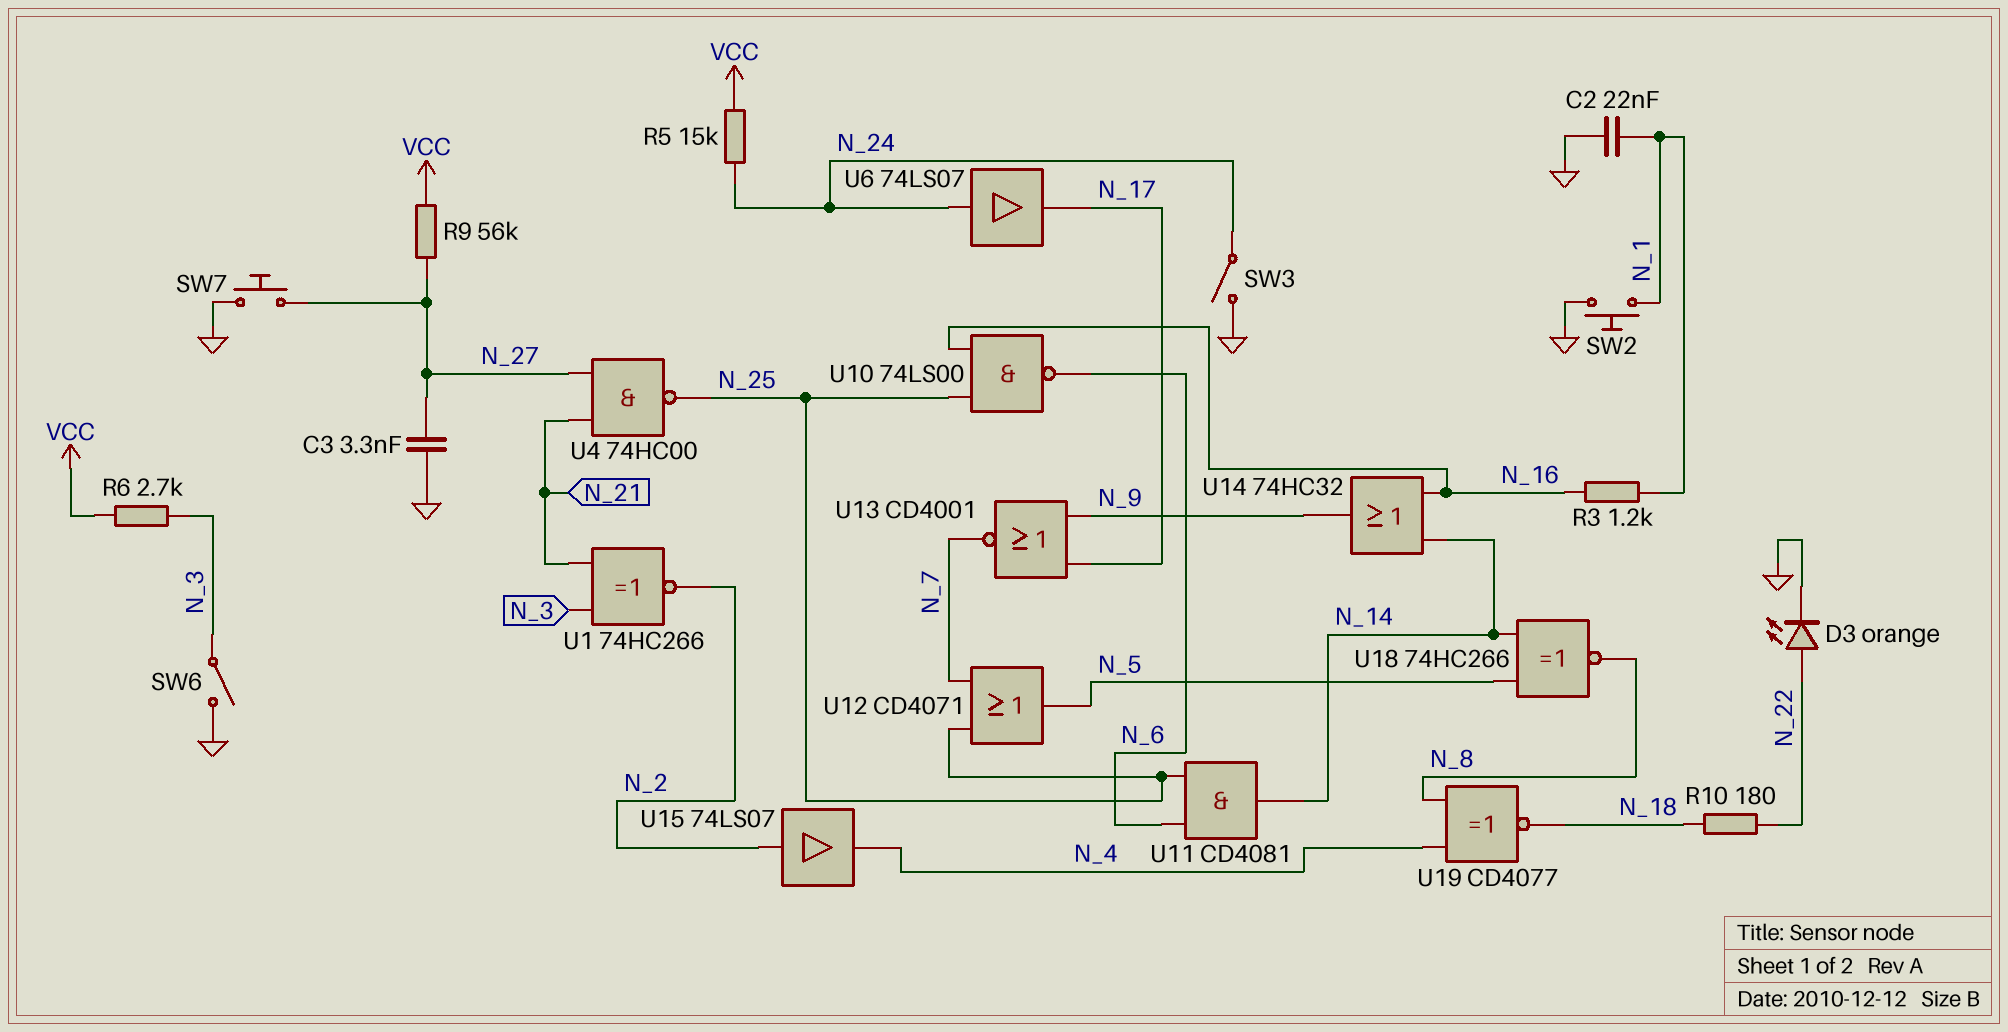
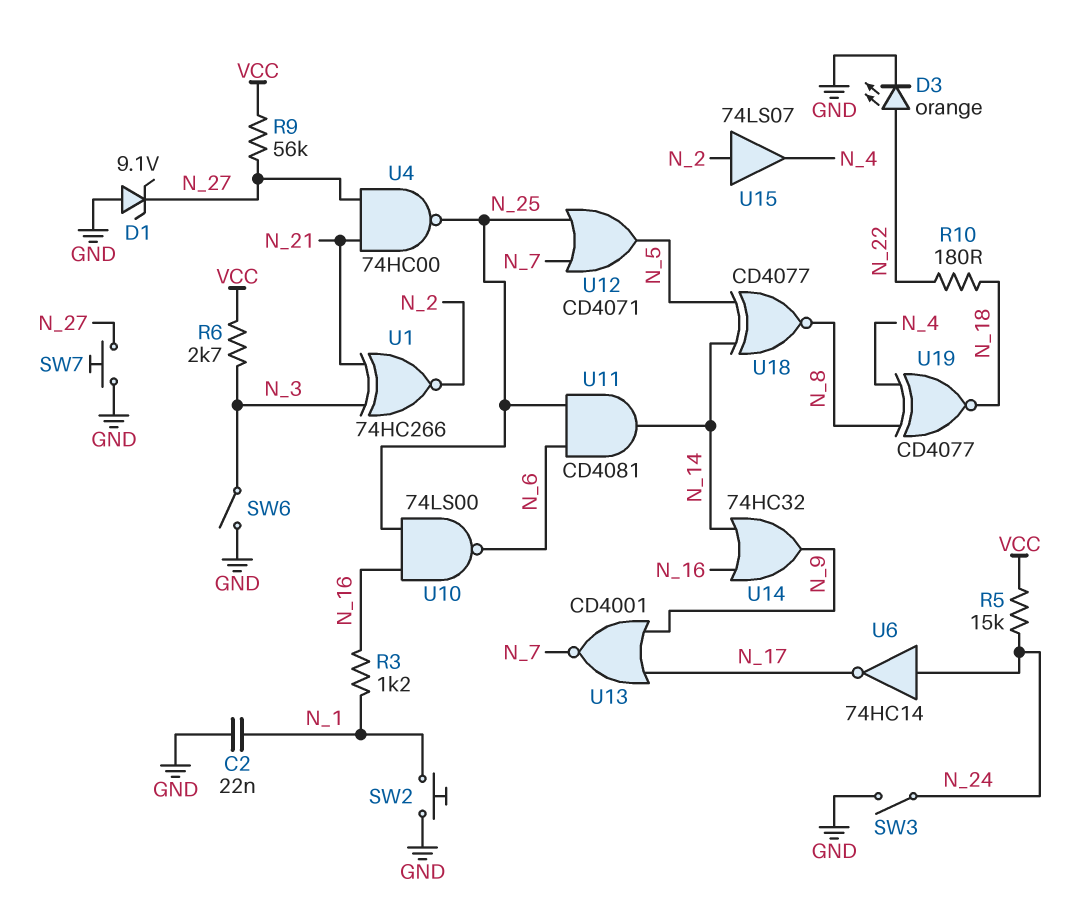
C3: 3.3nF (GND, N_27) -> none
D1: none -> zener 9.1V (A GND, K N_27)
U6: buffer 74LS07 (in N_24, out N_17) -> NOT 74HC14 (in N_24, out N_17)
U18: XNOR 74HC266 (in N_5, in N_14, out N_8) -> XNOR CD4077 (in N_5, in N_14, out N_8)

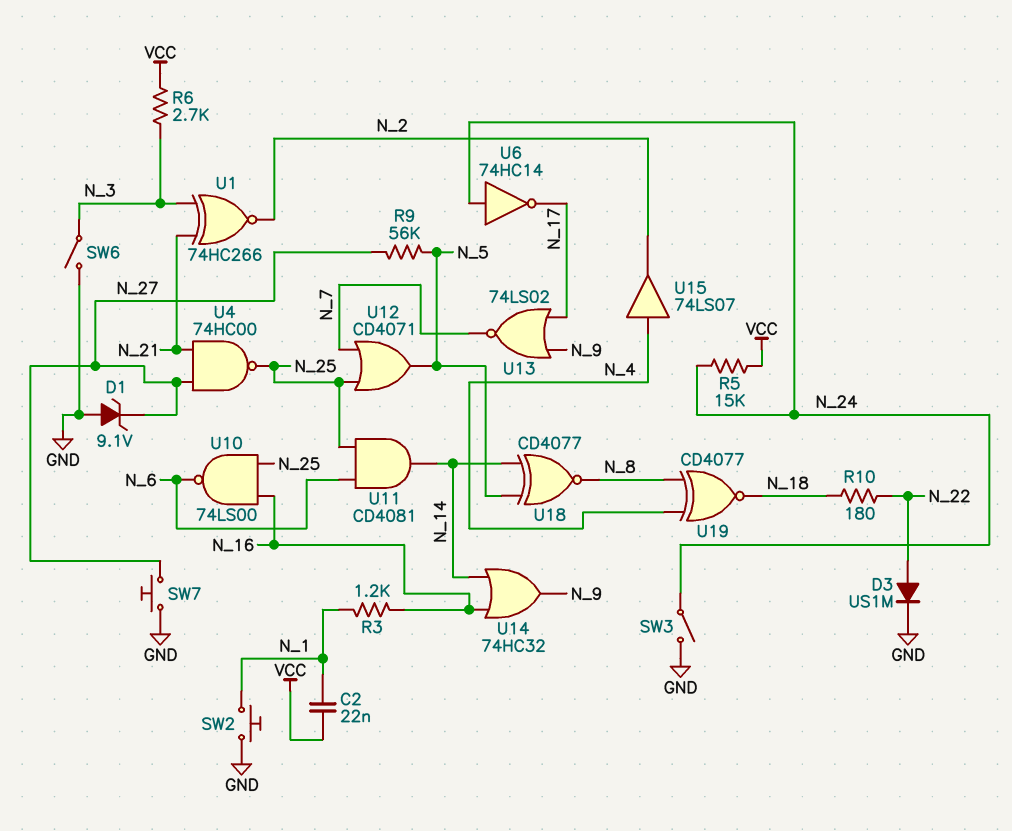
C2: 22nF (GND, N_1) -> 22nF (N_1, VCC)
D3: LED orange (A N_22, K GND) -> diode US1M (A N_22, K GND)
R9: 56k (N_27, VCC) -> 56k (N_5, N_27)
U13: NOR CD4001 (in N_9, in N_17, out N_7) -> NOR 74LS02 (in N_9, in N_17, out N_7)
U15: buffer 74LS07 (in N_2, out N_4) -> buffer 74LS07 (in N_4, out N_2)

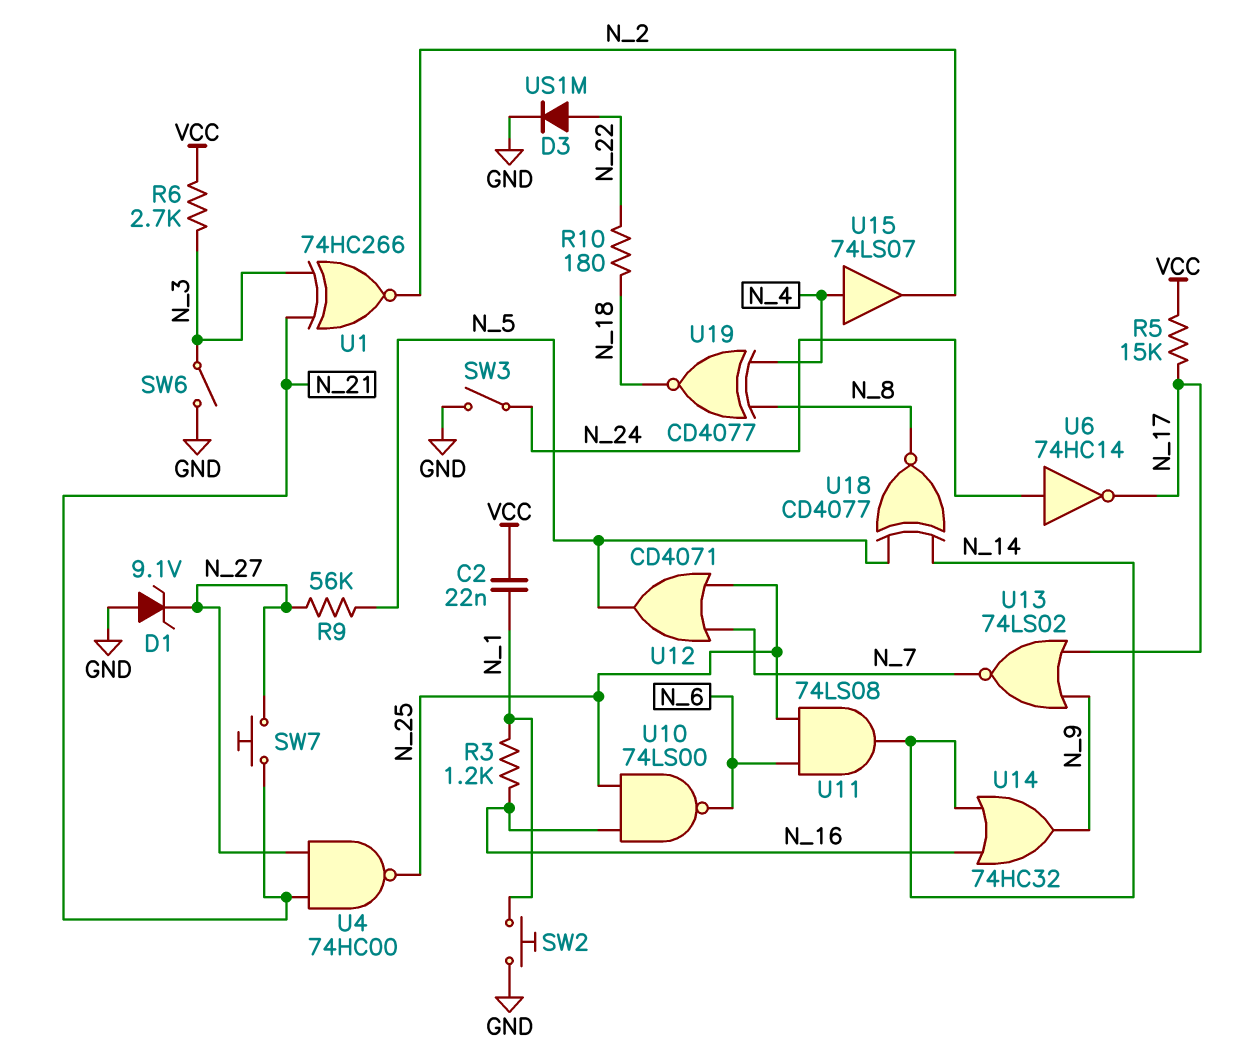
R5: 15k (N_24, VCC) -> 15k (N_17, VCC)
SW7: button (GND, N_27) -> button (N_21, N_27)
U11: AND CD4081 (in N_6, in N_25, out N_14) -> AND 74LS08 (in N_6, in N_25, out N_14)

